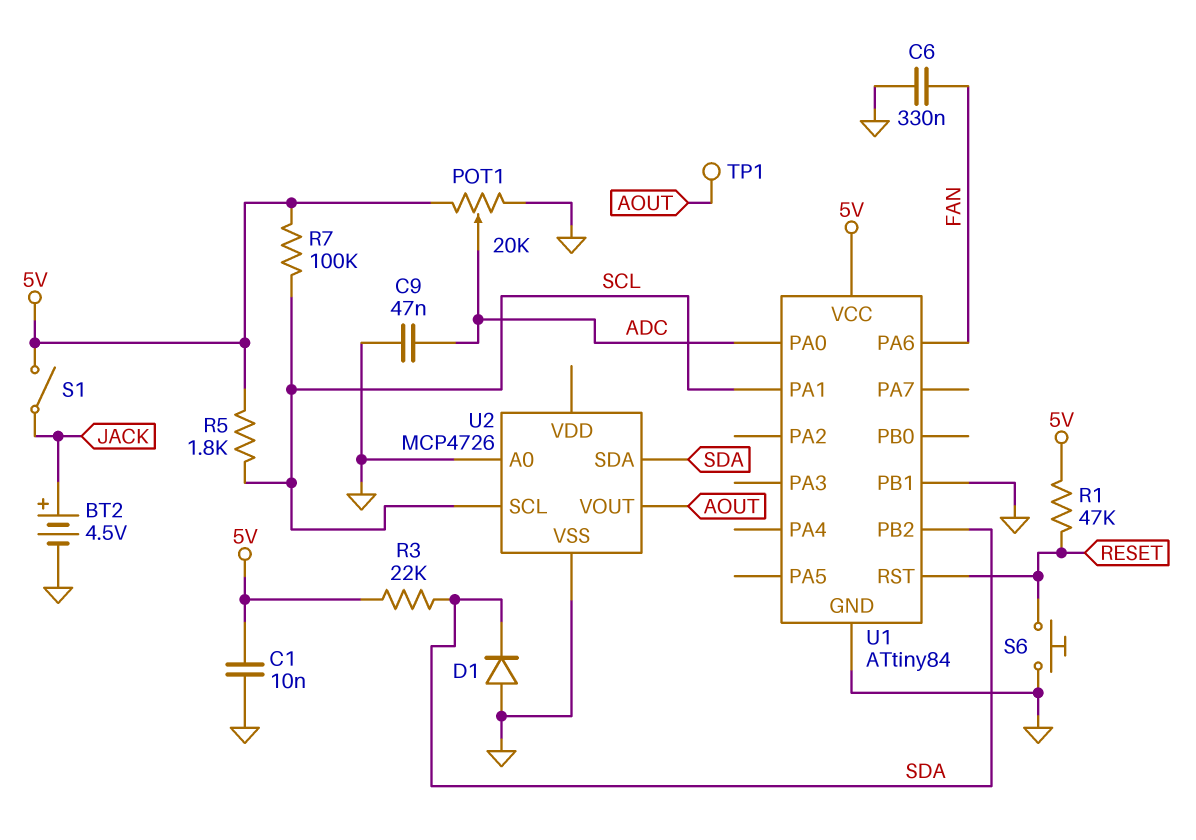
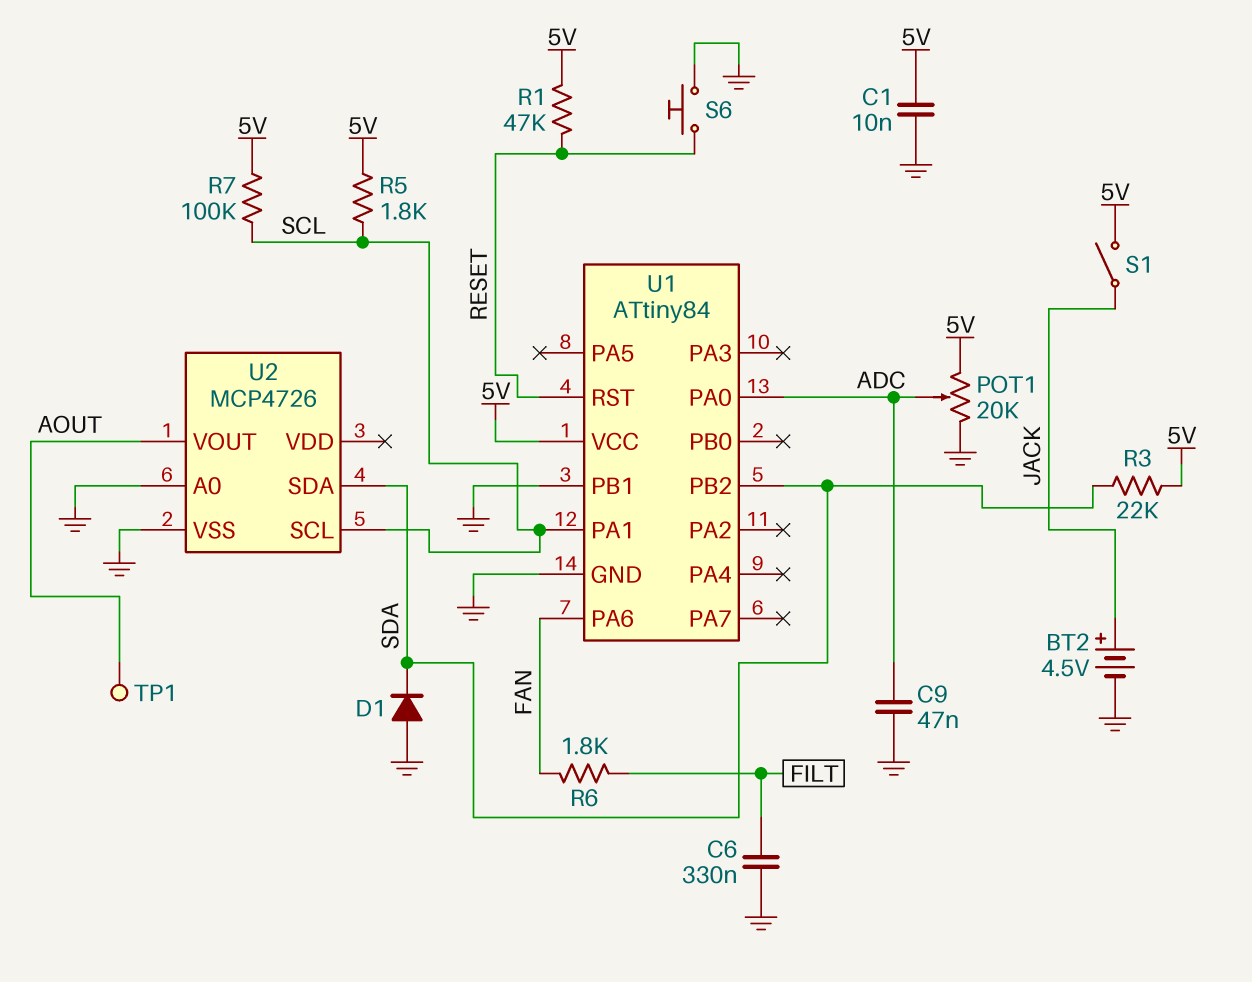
C6: 330nF (FAN, GND) -> 330nF (FILT, GND)
R6: none -> 1.8k (FAN, FILT)

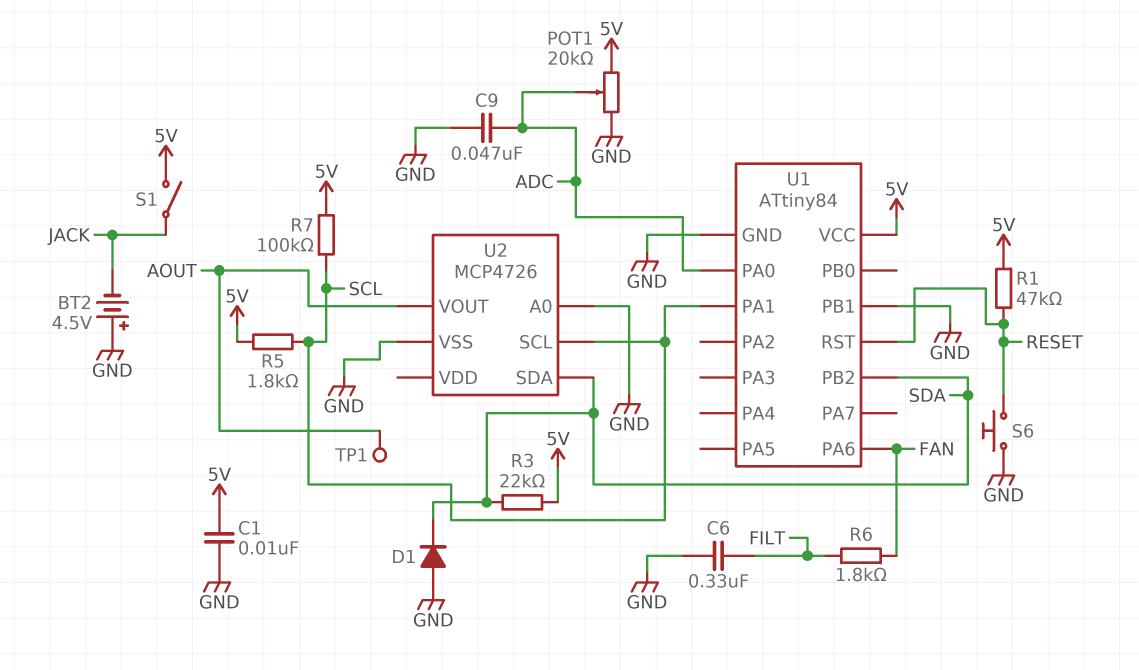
BT2: 4.5V (plus JACK, minus GND) -> 4.5V (plus GND, minus JACK)

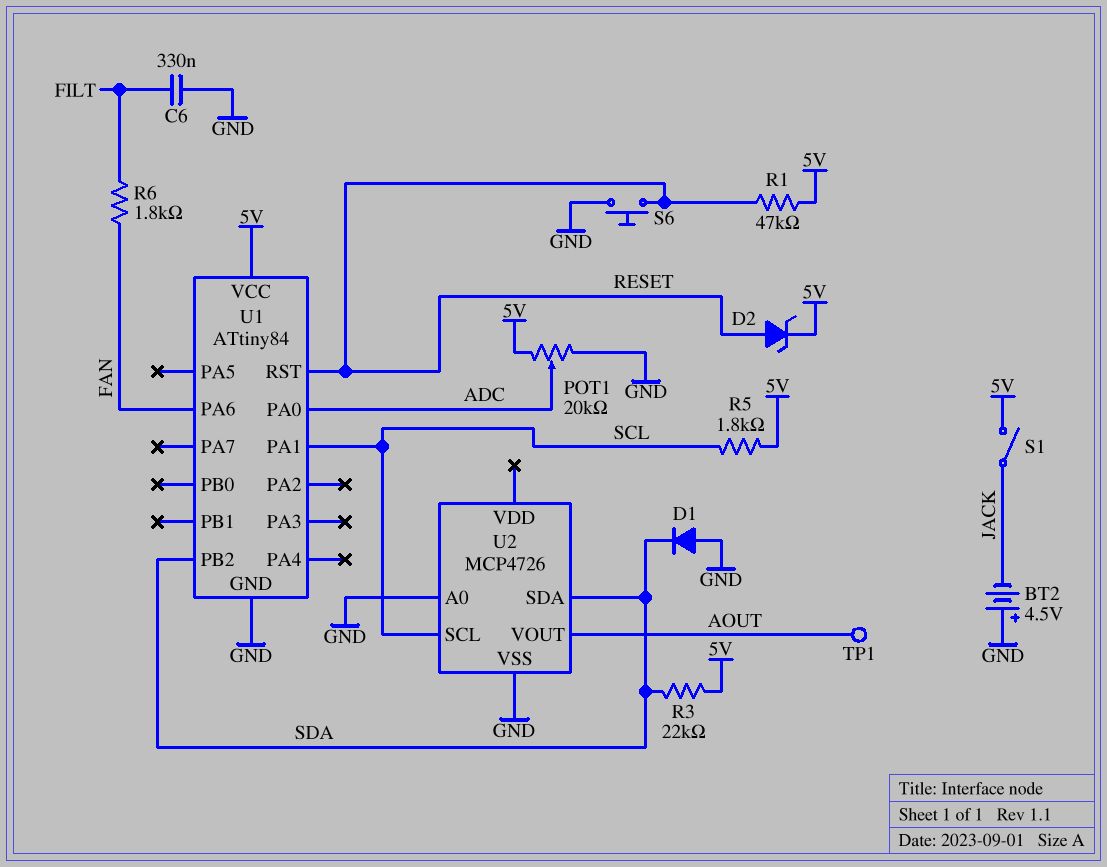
C1: 10nF (5V, GND) -> none
C9: 47nF (ADC, GND) -> none
D2: none -> zener (A RESET, K 5V)
R7: 100k (5V, SCL) -> none
U1 pin PB1: GND -> none

